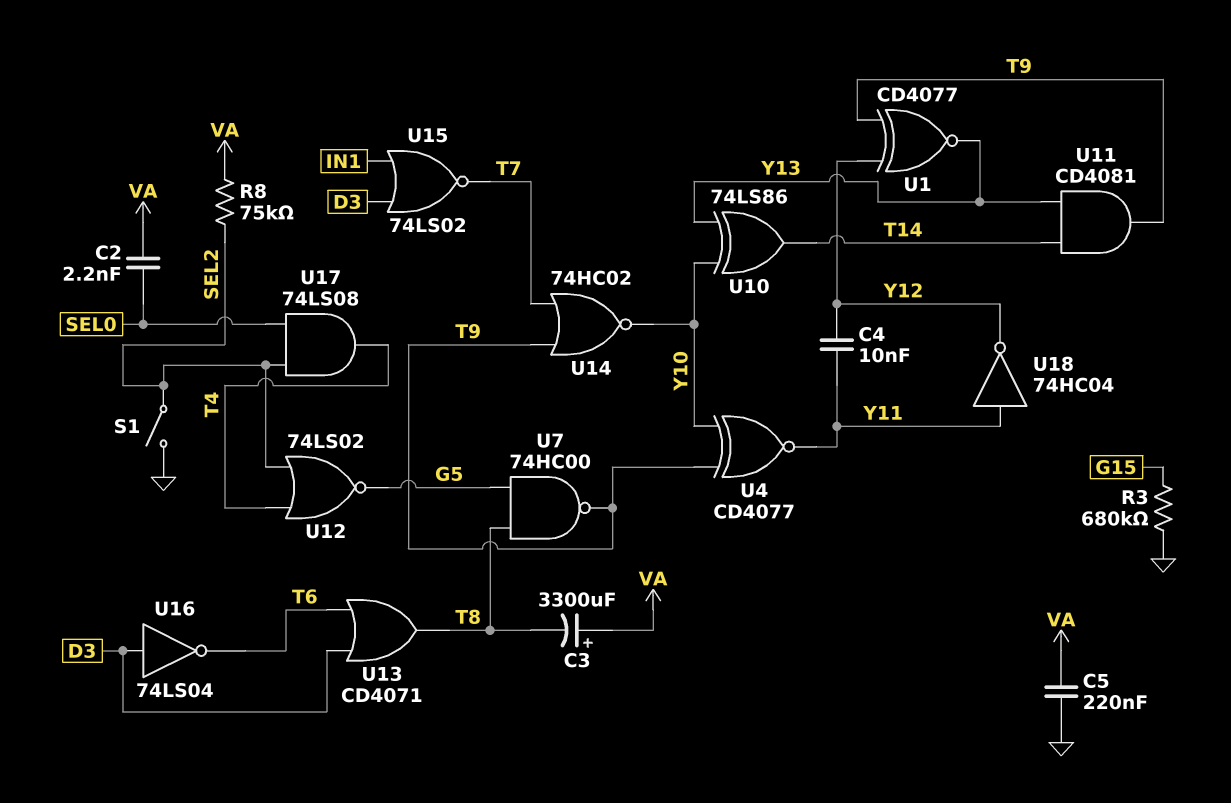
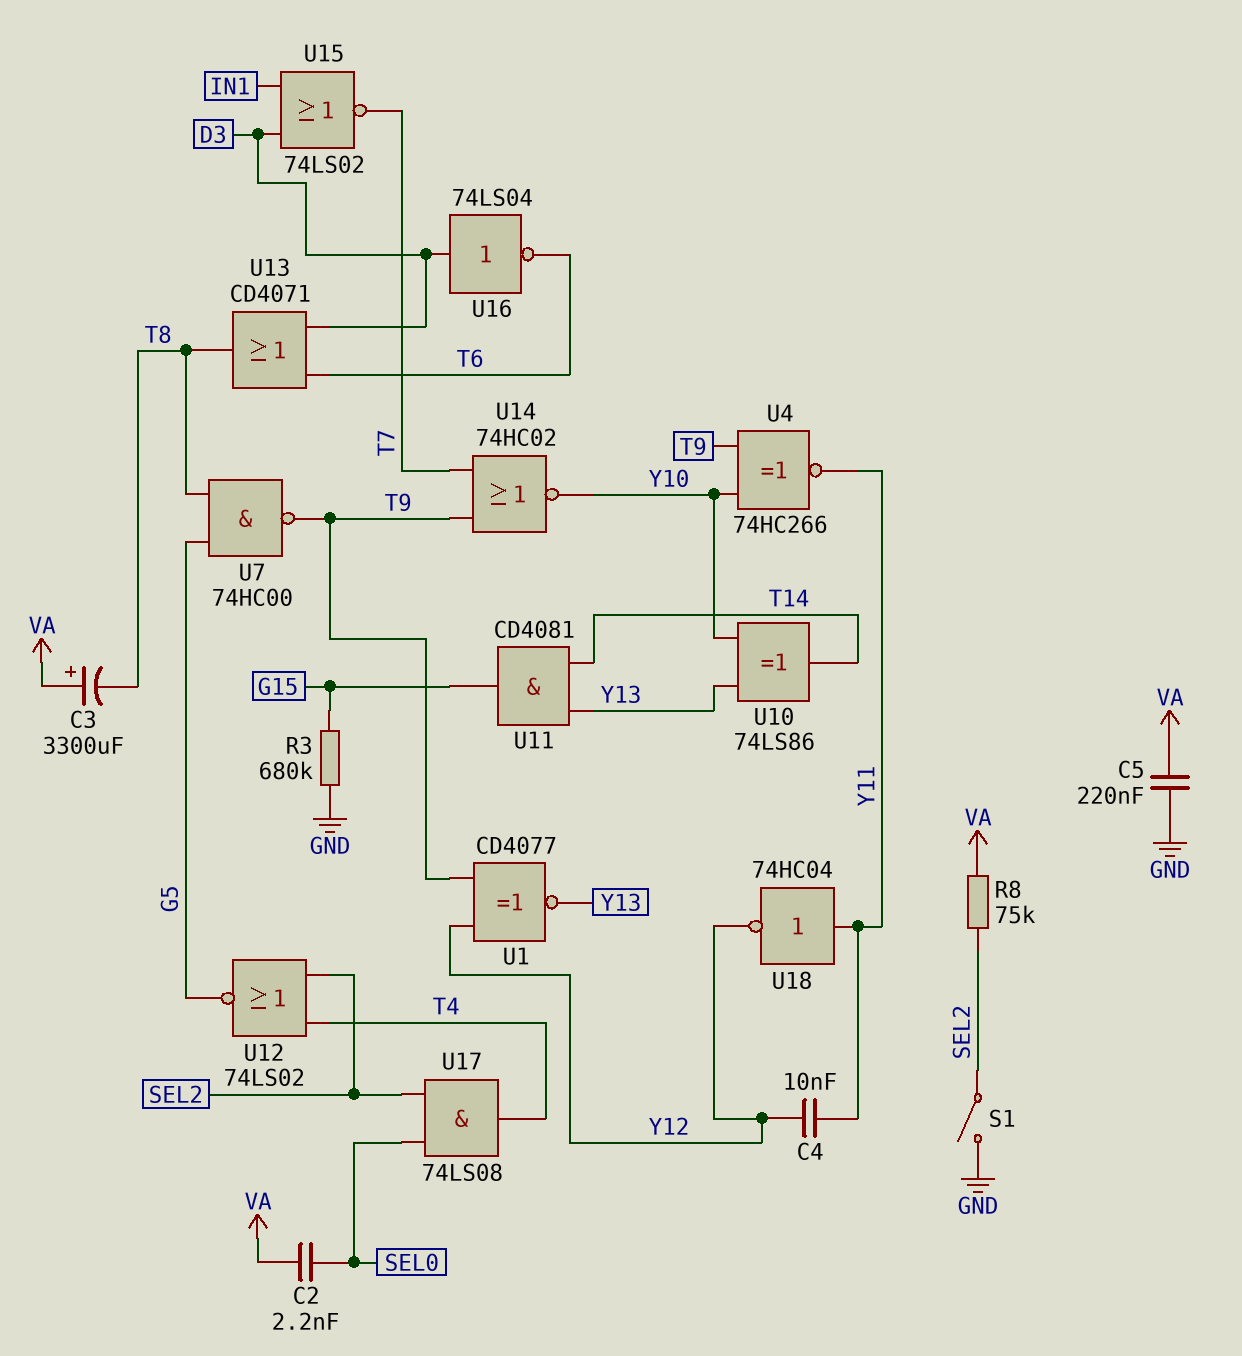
U4: XNOR CD4077 (in T9, in Y10, out Y11) -> XNOR 74HC266 (in T9, in Y10, out Y11)
U11: AND CD4081 (in T14, in Y13, out T9) -> AND CD4081 (in T14, in Y13, out G15)

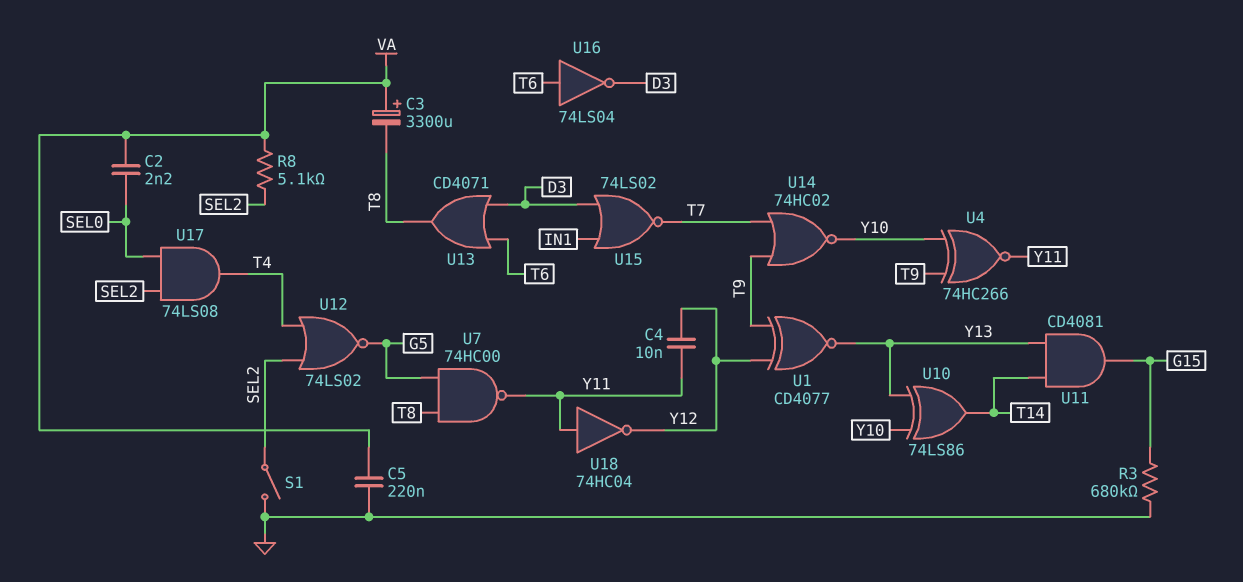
R8: 75k (SEL2, VA) -> 5.1k (SEL2, VA)
U7: NAND 74HC00 (in G5, in T8, out T9) -> NAND 74HC00 (in G5, in T8, out Y11)
U16: NOT 74LS04 (in D3, out T6) -> NOT 74LS04 (in T6, out D3)

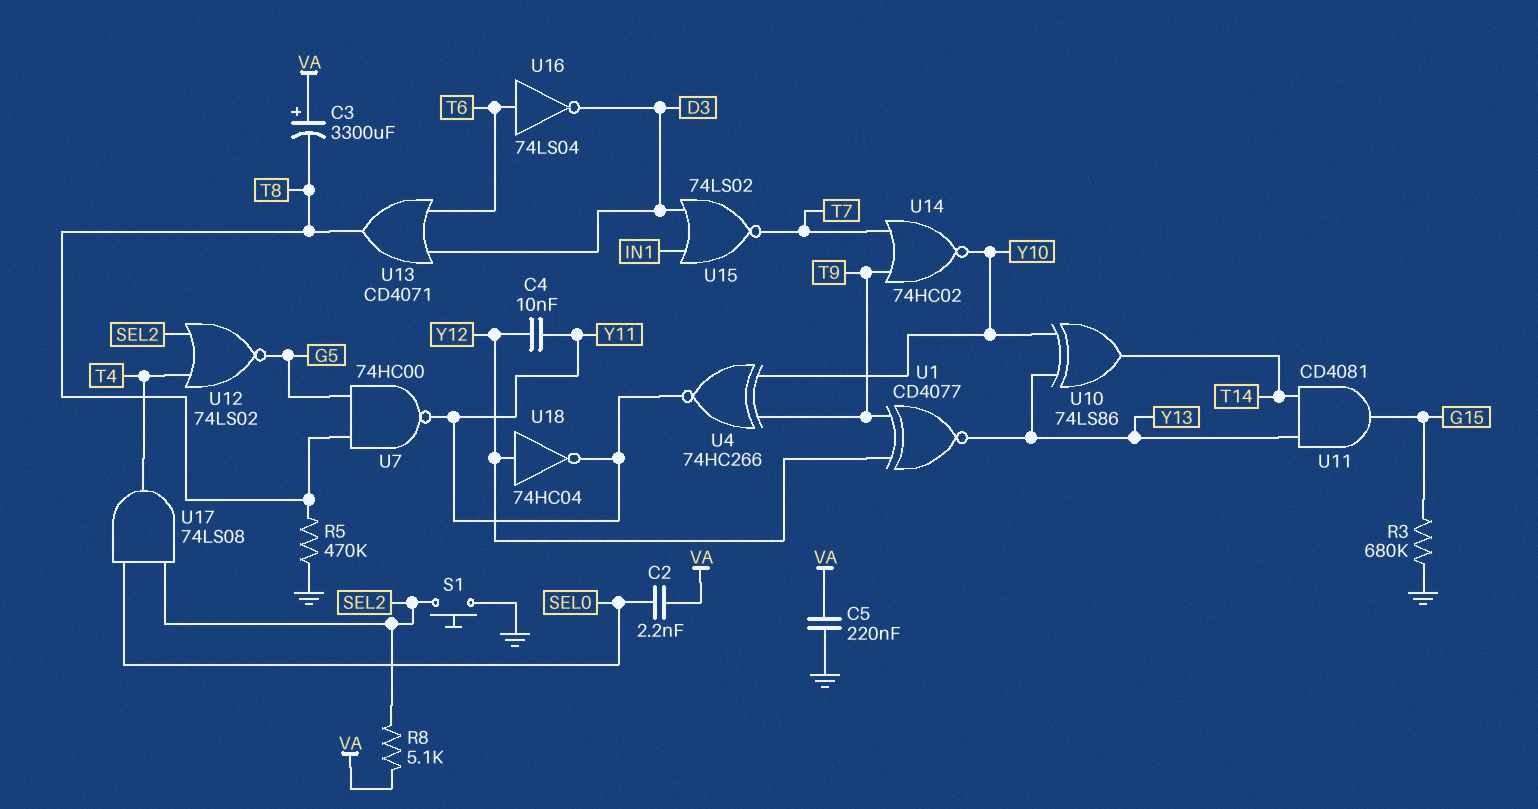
R5: none -> 470k (GND, T8)
S1: switch (GND, SEL2) -> button (GND, SEL2)
U18: NOT 74HC04 (in Y11, out Y12) -> NOT 74HC04 (in Y12, out Y11)

